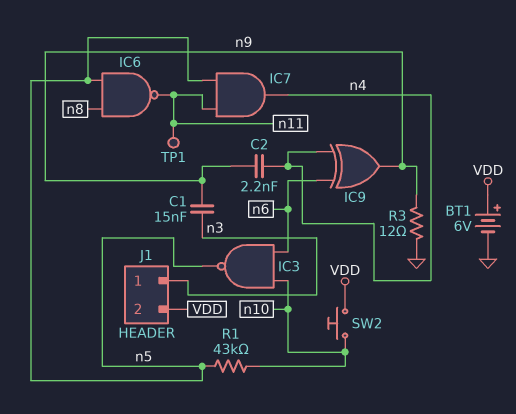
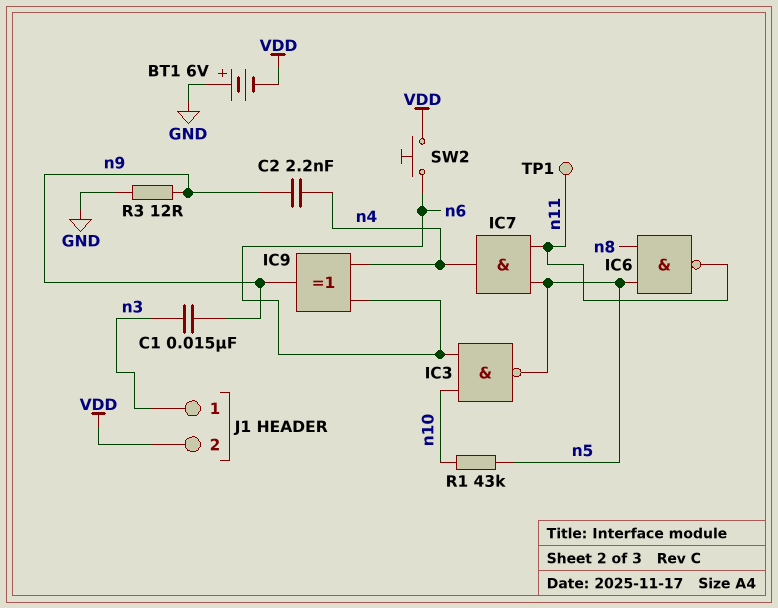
BT1: 6V (plus VDD, minus GND) -> 6V (plus GND, minus VDD)
SW2: button (VDD, n10) -> button (VDD, n6)

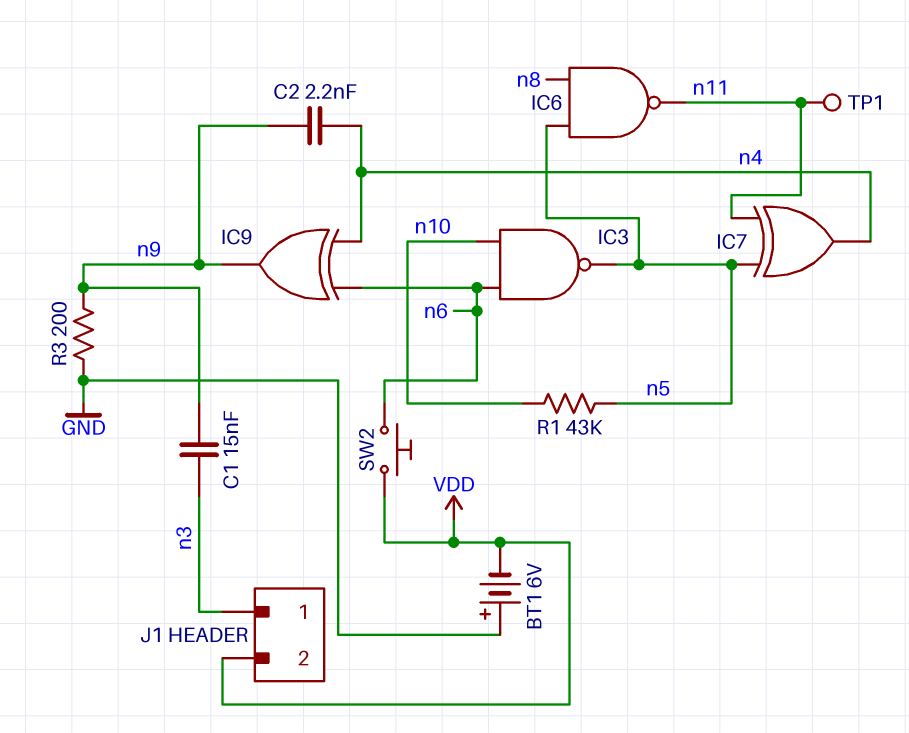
IC7: AND (in n5, in n11, out n4) -> XOR (in n5, in n11, out n4)
R3: 12 (GND, n9) -> 200 (GND, n9)

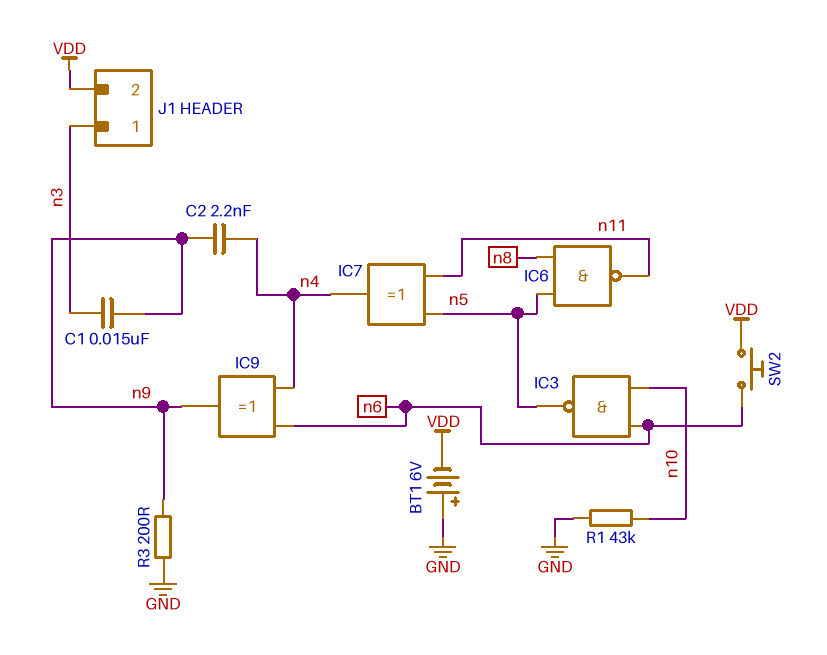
R1: 43k (n5, n10) -> 43k (GND, n10)
TP1: test point (n11) -> none

